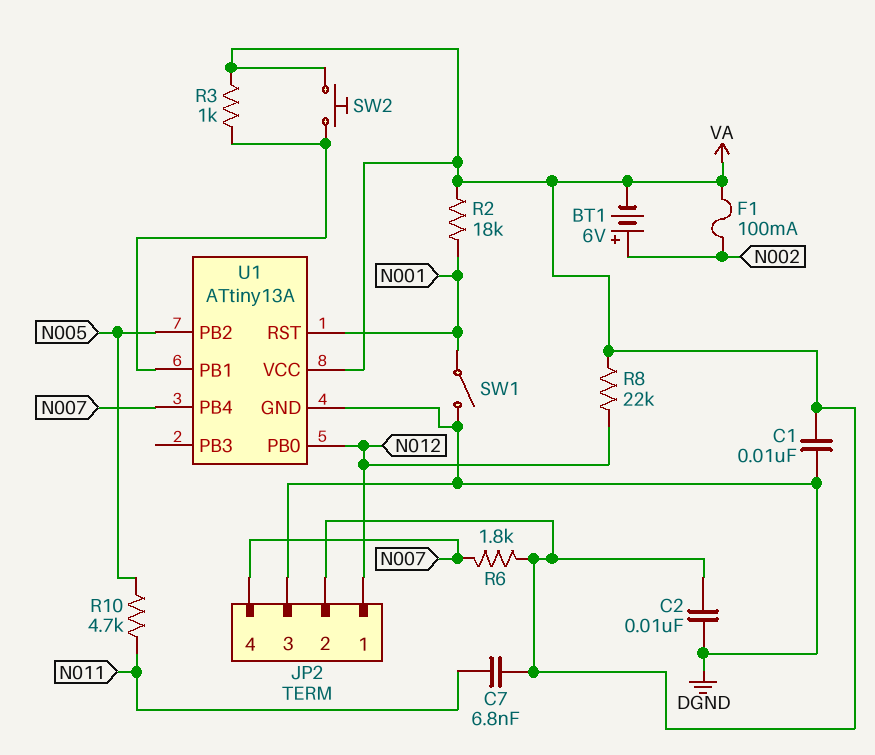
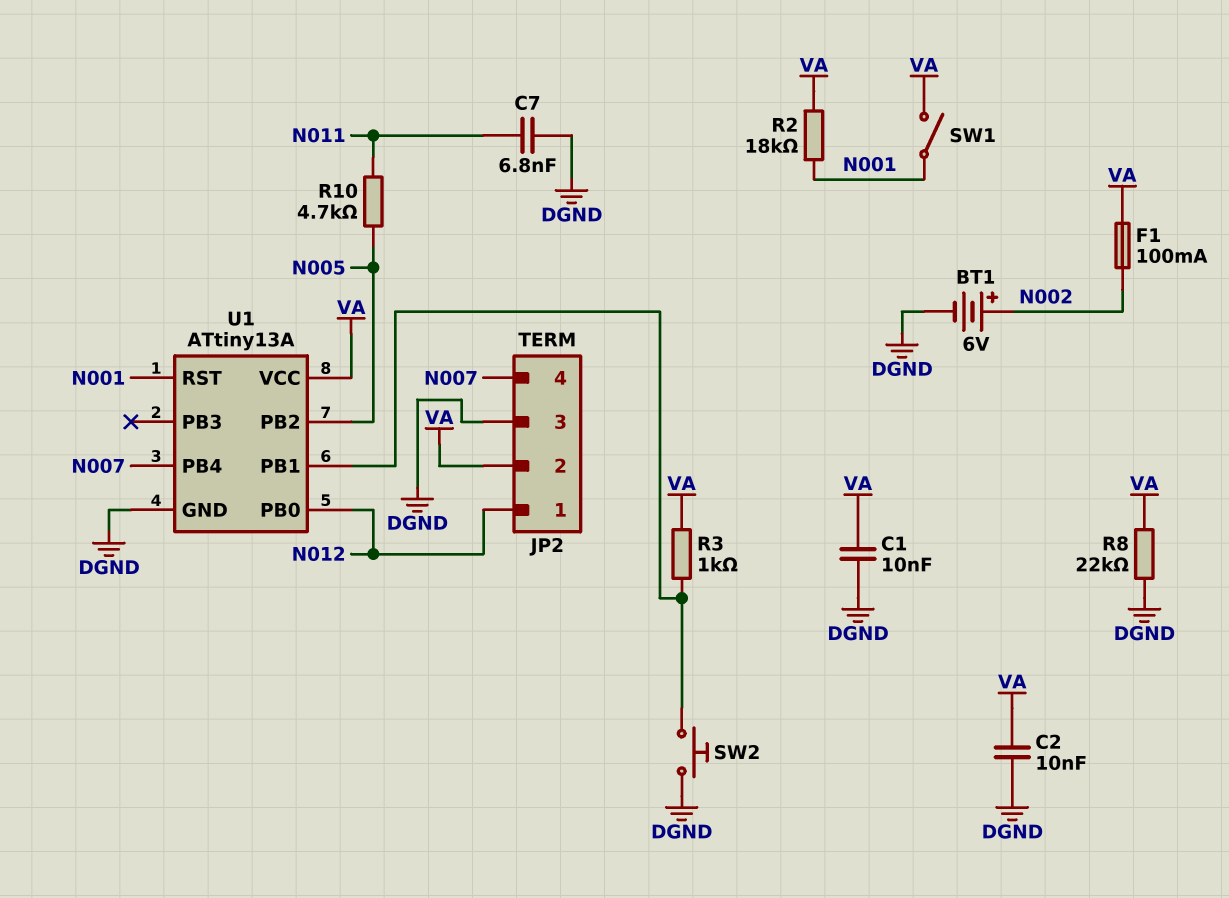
BT1: 6V (plus N002, minus VA) -> 6V (plus N002, minus DGND)
C7: 6.8nF (N011, VA) -> 6.8nF (DGND, N011)
R6: 1.8k (N007, VA) -> none
R8: 22k (N012, VA) -> 22k (DGND, VA)
SW1: switch (DGND, N001) -> switch (N001, VA)
SW2: button (U1/PB1, VA) -> button (DGND, U1/PB1)

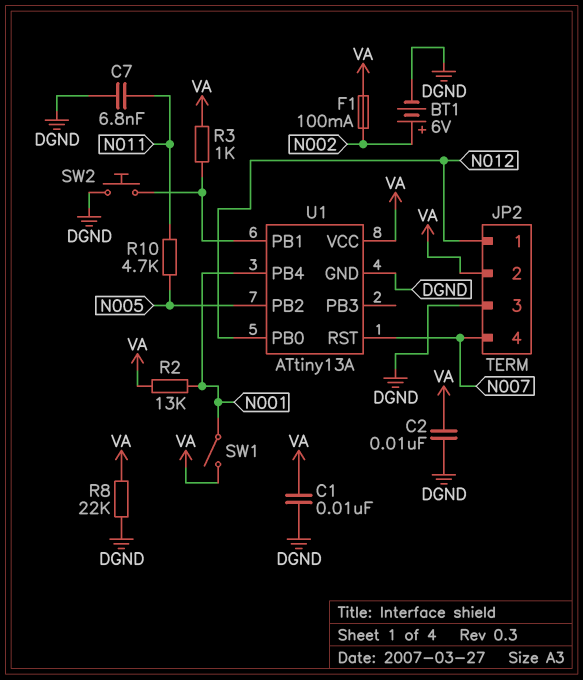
R2: 18k (N001, VA) -> 13k (N001, VA)
U1 pin PB4: N007 -> N001
U1 pin RST: N001 -> N007

